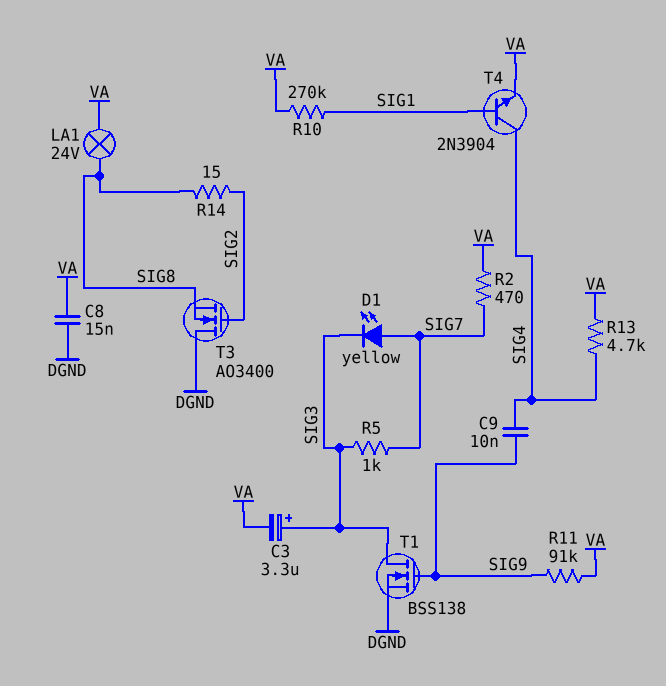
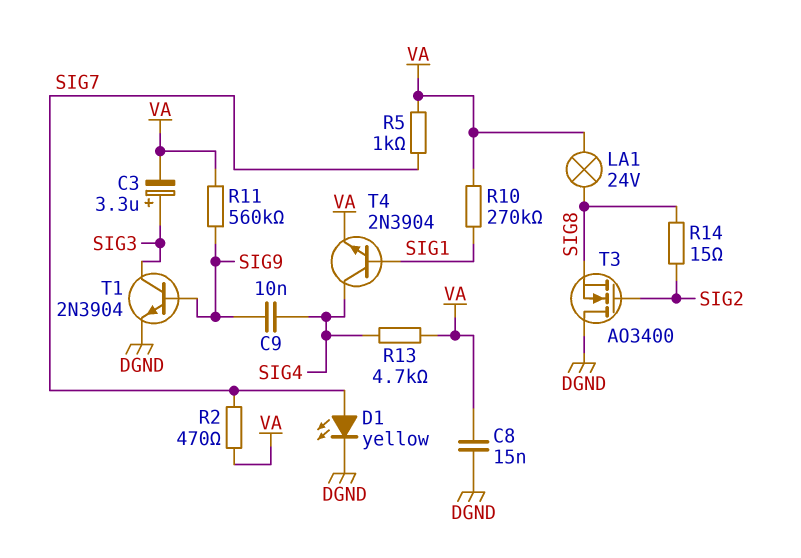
D1: LED yellow (A SIG7, K SIG3) -> LED yellow (A SIG7, K DGND)
R5: 1k (SIG3, SIG7) -> 1k (SIG7, VA)
R11: 91k (SIG9, VA) -> 560k (SIG9, VA)
T1: NMOS BSS138 (G SIG9, D SIG3, S DGND) -> NPN 2N3904 (B SIG9, C SIG3, E DGND)

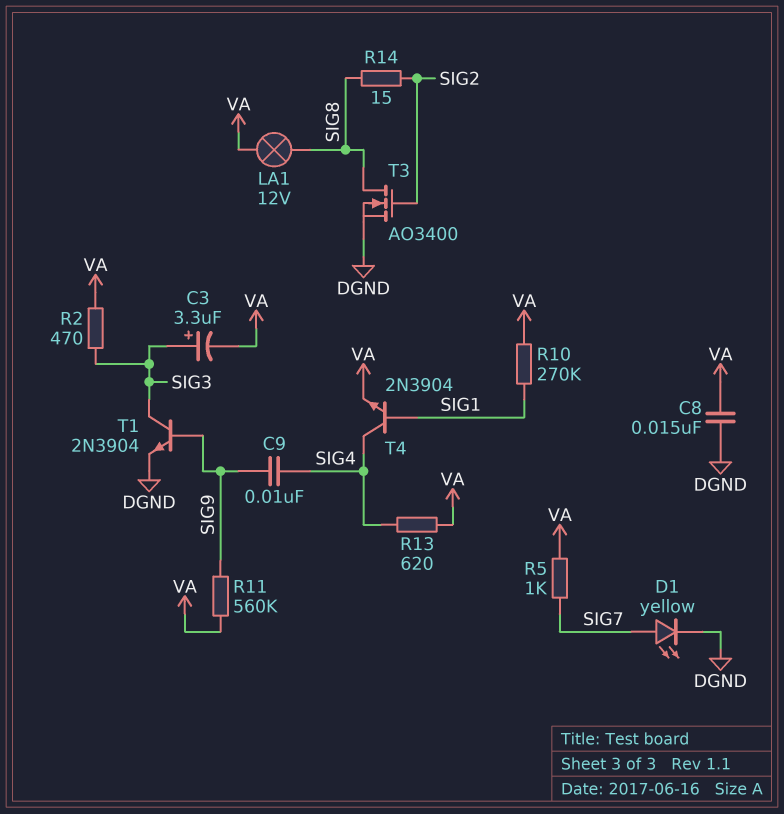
LA1: lamp 24V (SIG8, VA) -> lamp 12V (SIG8, VA)
R2: 470 (SIG7, VA) -> 470 (SIG3, VA)
R13: 4.7k (SIG4, VA) -> 620 (SIG4, VA)
T3: NMOS AO3400 (G SIG2, D DGND, S SIG8) -> NMOS AO3400 (G SIG2, D SIG8, S DGND)

